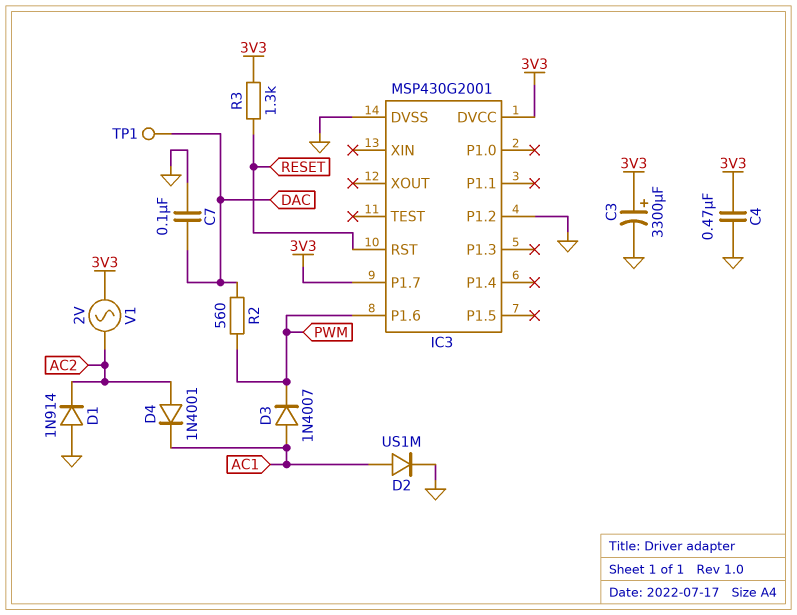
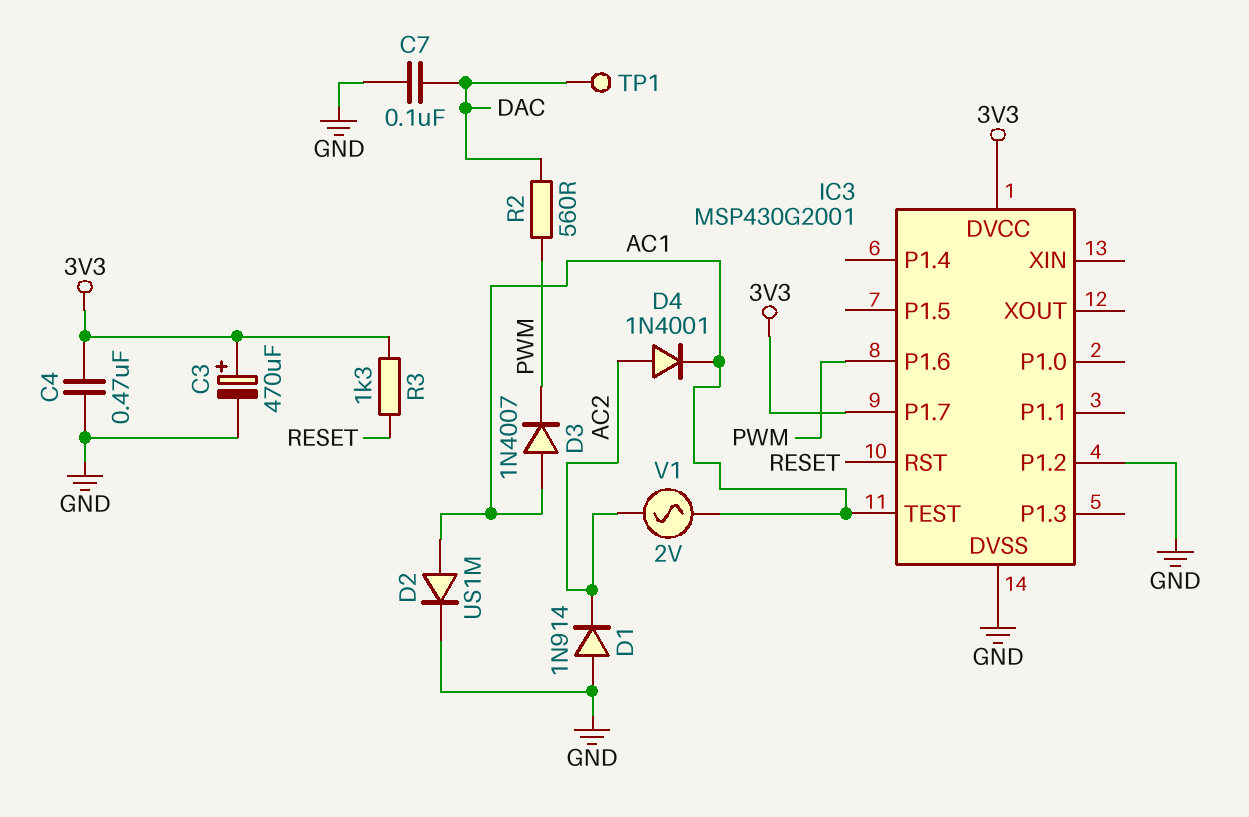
C3: 3300uF (plus 3V3, minus GND) -> 470uF (plus 3V3, minus GND)
IC3 pin TEST: none -> AC1
V1: AC 2V (3V3, AC2) -> AC 2V (AC1, AC2)

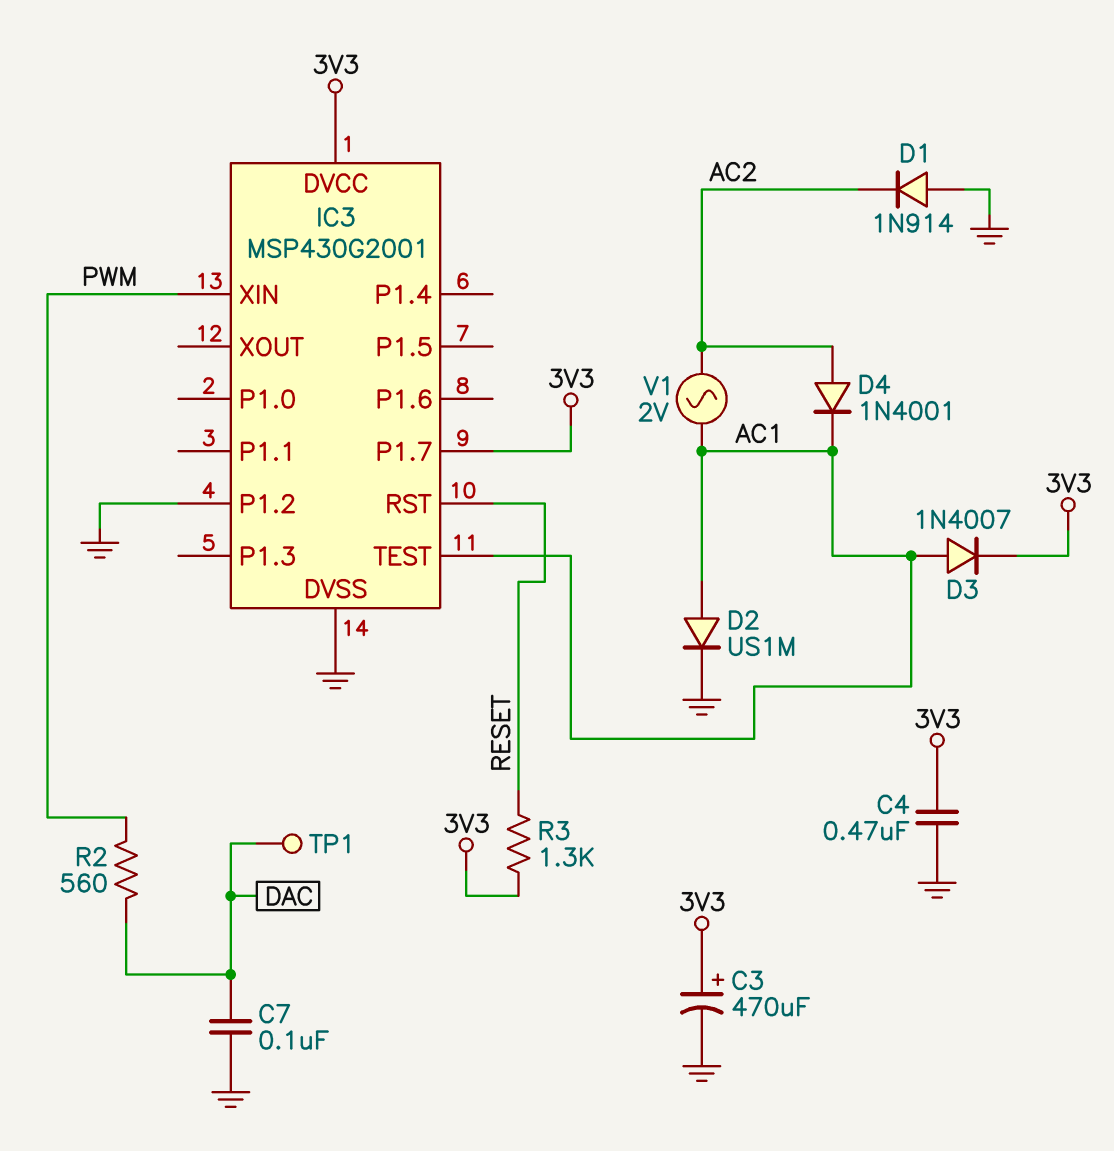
D3: diode 1N4007 (A AC1, K PWM) -> diode 1N4007 (A AC1, K 3V3)
IC3 pin P1.6: PWM -> none
IC3 pin XIN: none -> PWM

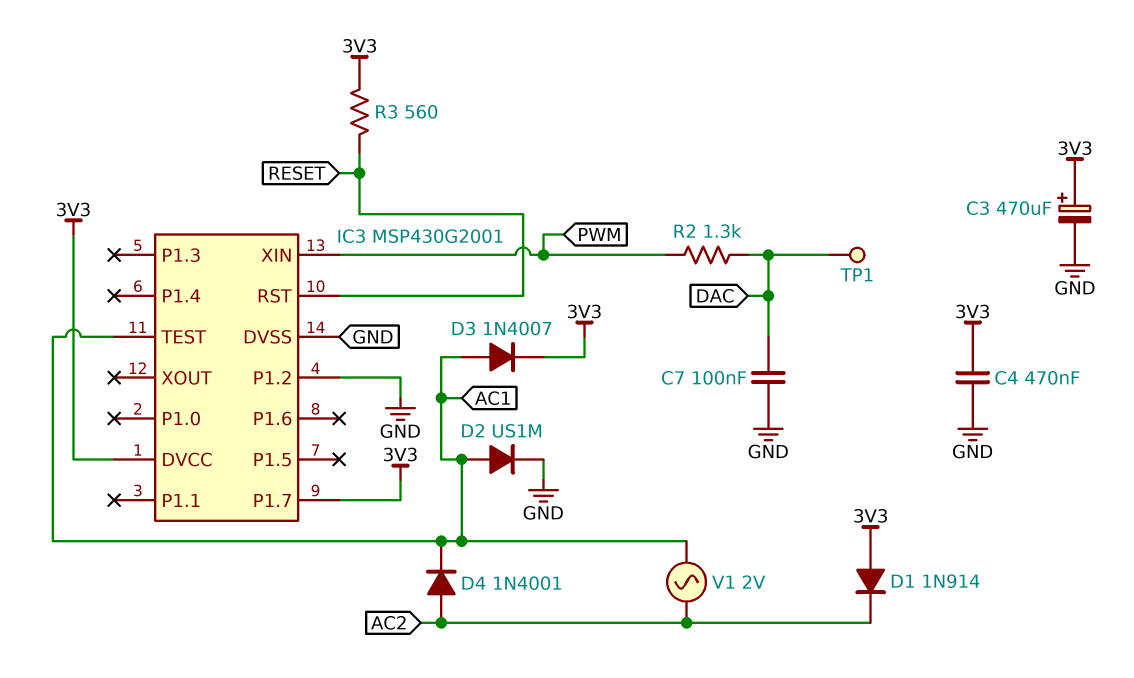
D1: diode 1N914 (A GND, K AC2) -> diode 1N914 (A 3V3, K AC2)
R2: 560 (DAC, PWM) -> 1.3k (DAC, PWM)
R3: 1.3k (3V3, RESET) -> 560 (3V3, RESET)

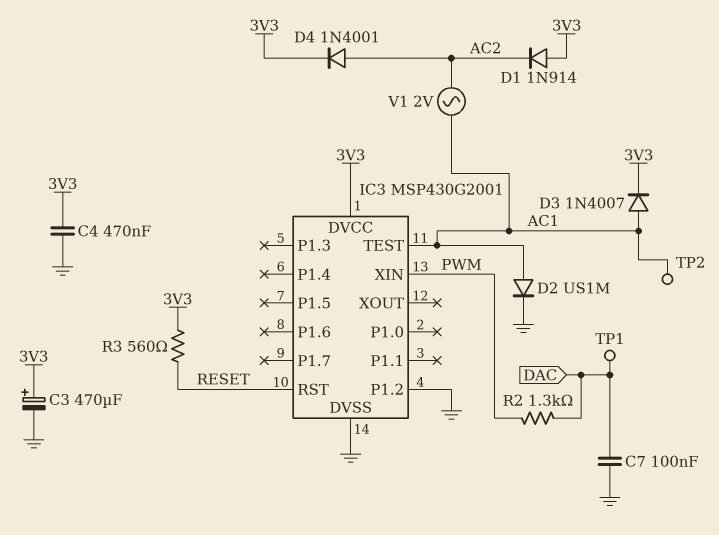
D4: diode 1N4001 (A AC2, K AC1) -> diode 1N4001 (A AC2, K 3V3)
IC3 pin P1.7: 3V3 -> none
TP2: none -> test point (AC1)

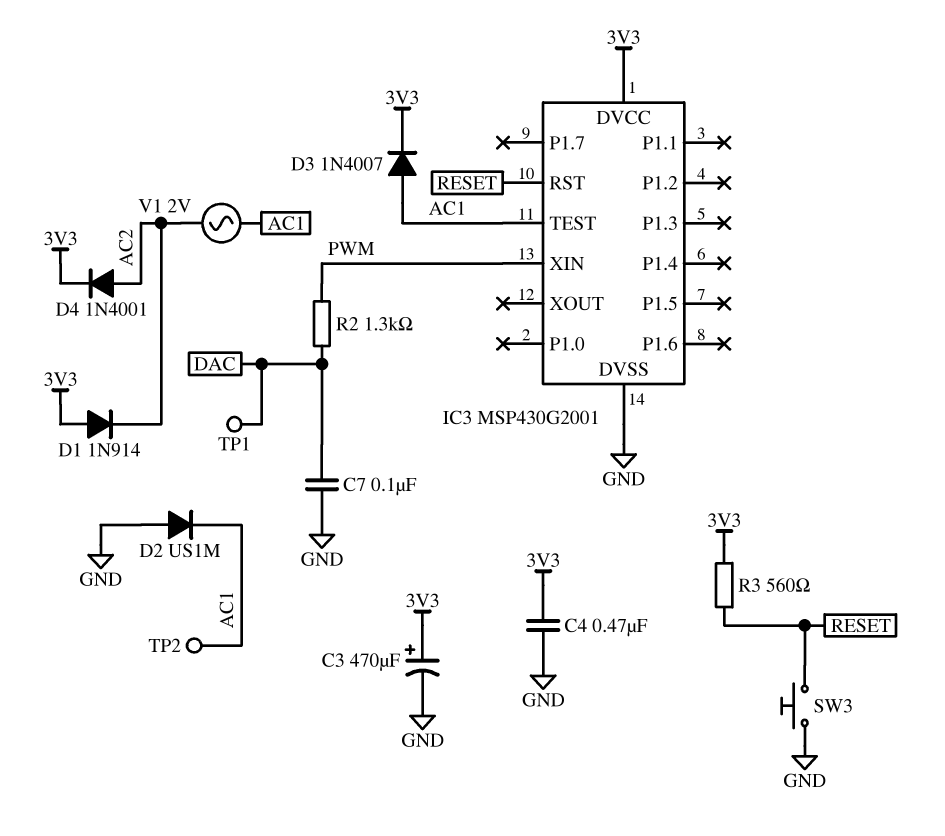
D2: diode US1M (A AC1, K GND) -> diode US1M (A GND, K AC1)
IC3 pin P1.2: GND -> none
SW3: none -> button (GND, RESET)

